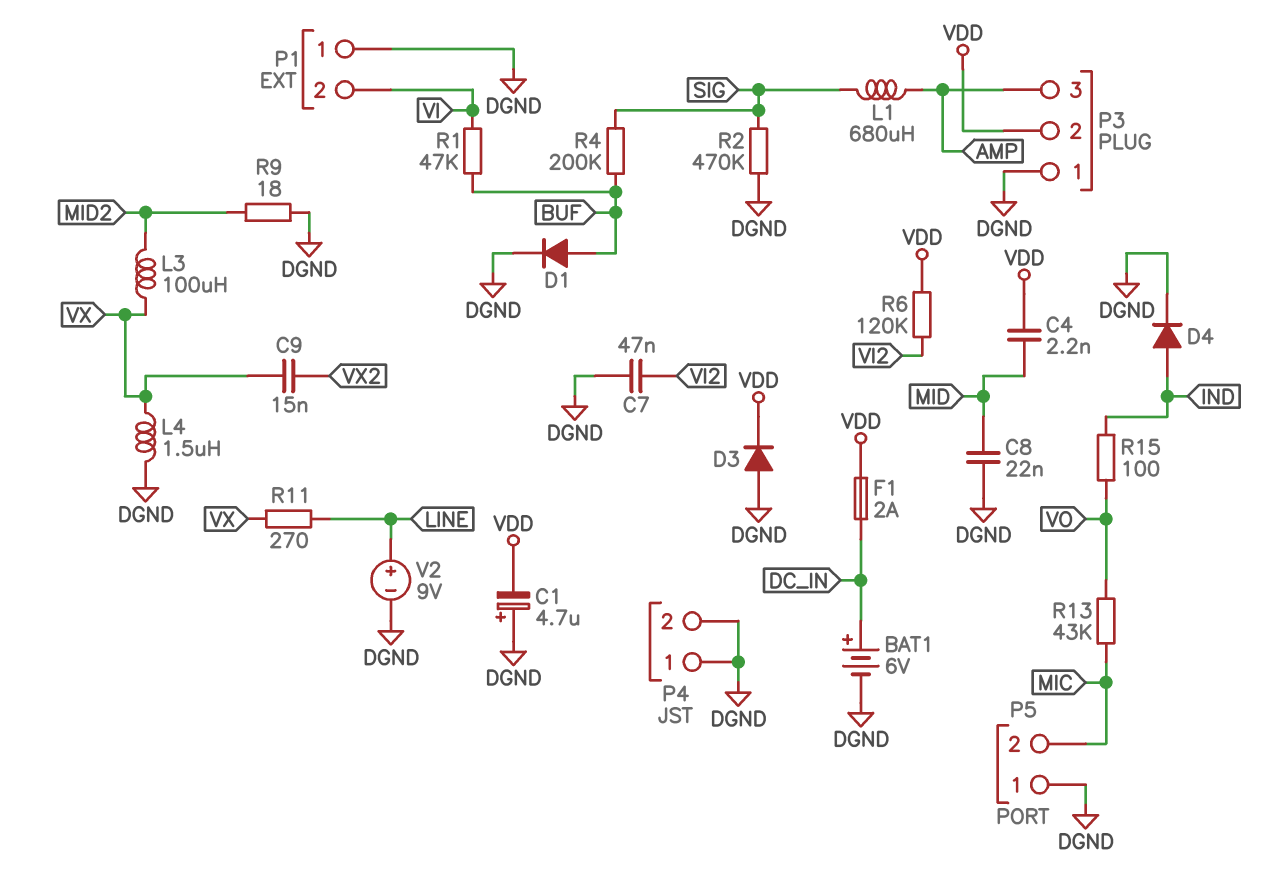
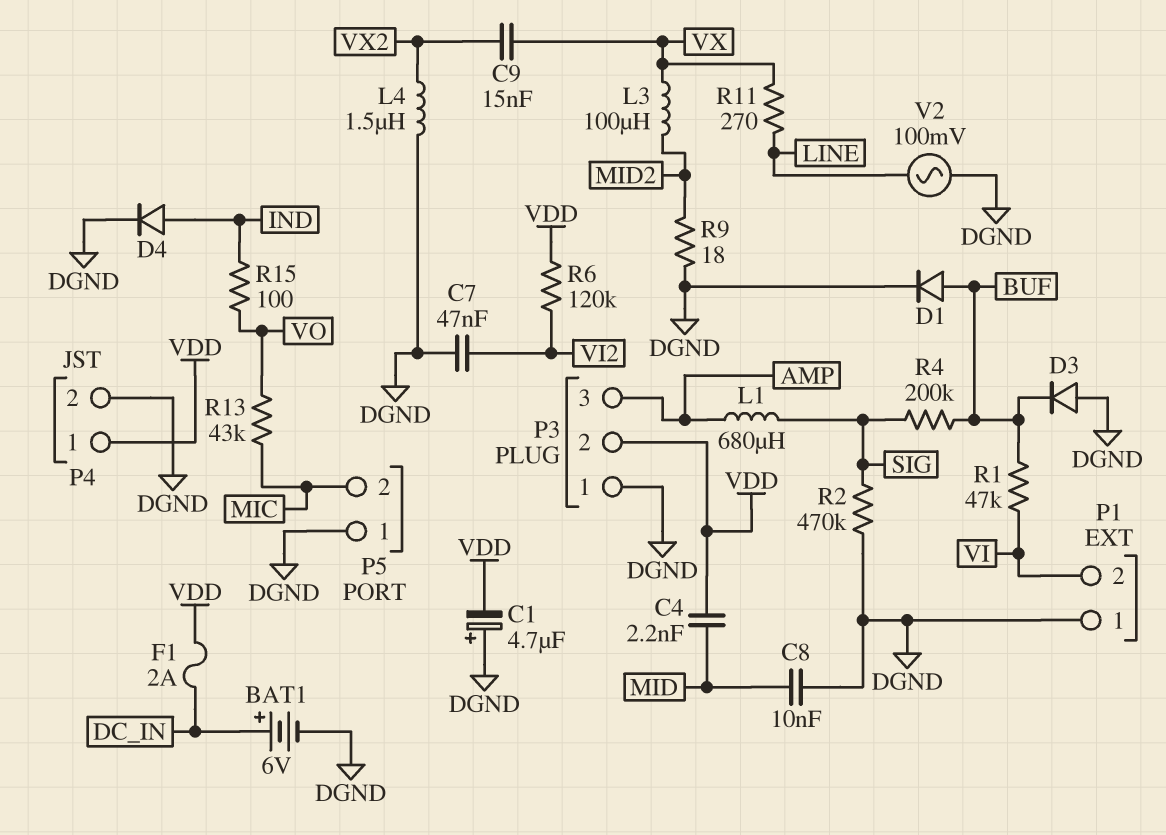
C8: 22nF (DGND, MID) -> 10nF (DGND, MID)
D3: diode (A DGND, K VDD) -> diode (A DGND, K BUF)
L4: 1.5uH (DGND, VX) -> 1.5uH (DGND, VX2)
P4 pin 1: DGND -> VDD
V2: 9V (plus LINE, minus DGND) -> AC 100mV (DGND, LINE)

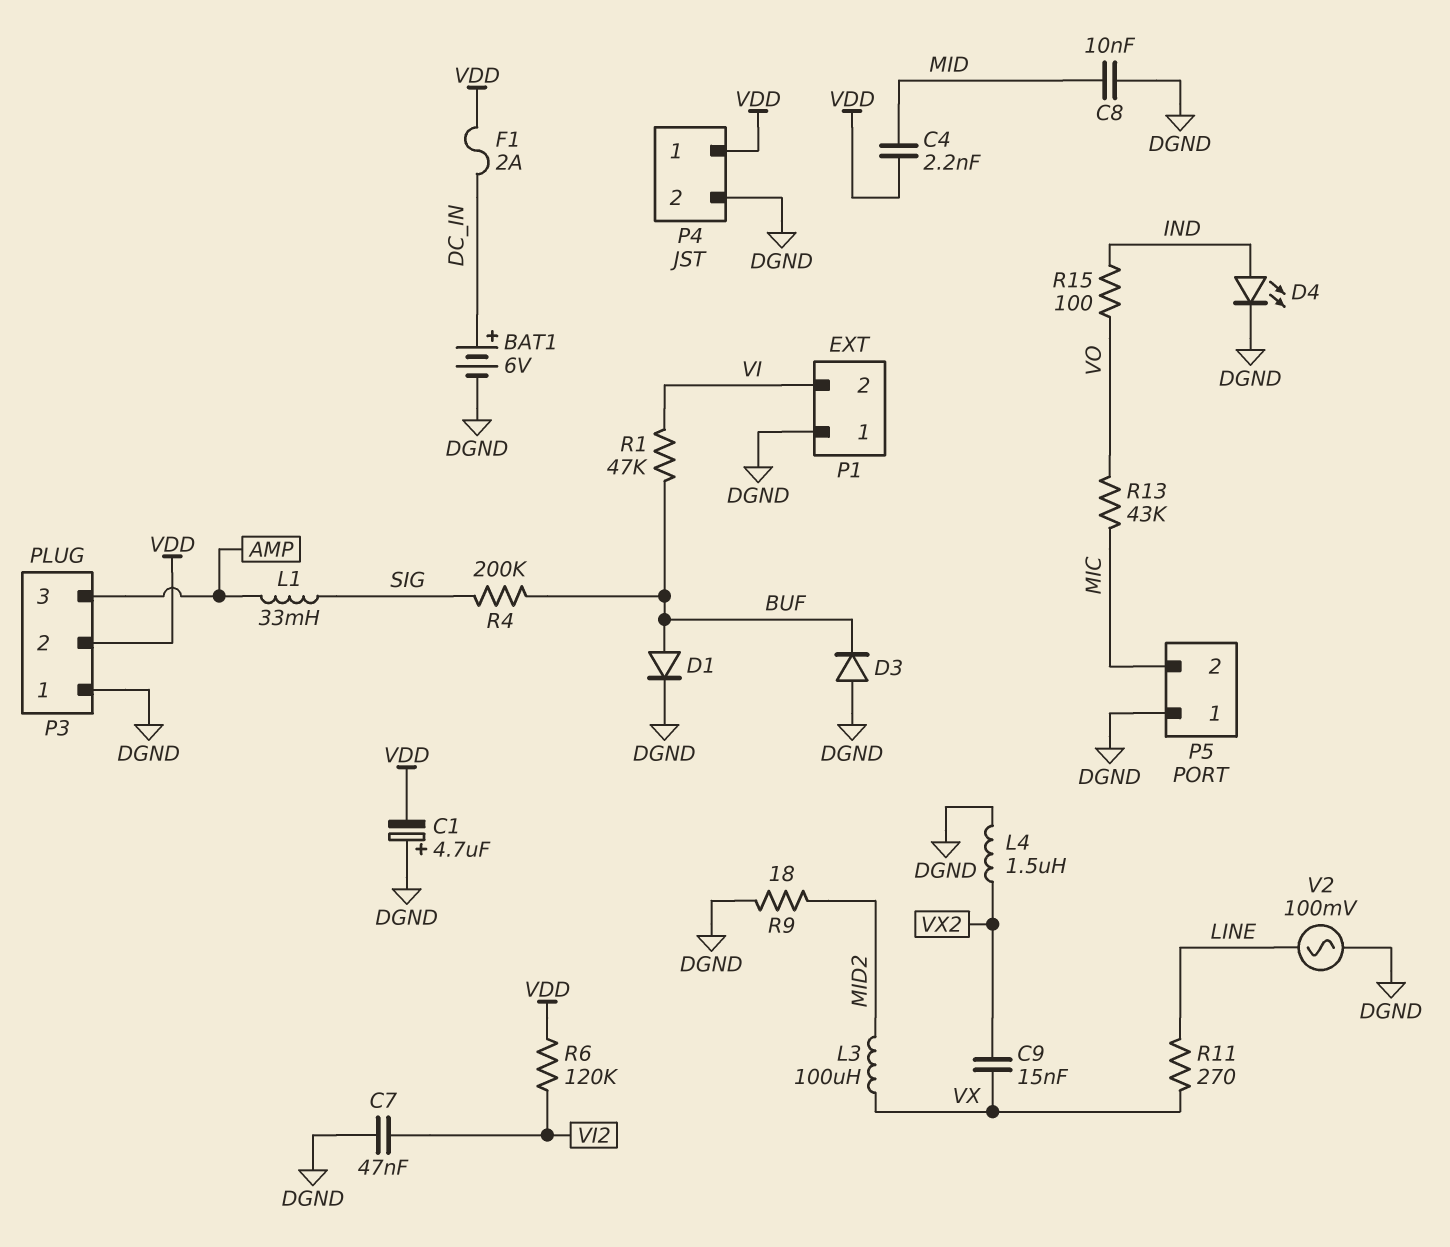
D4: diode (A IND, K DGND) -> LED (A IND, K DGND)
L1: 680uH (AMP, SIG) -> 33mH (AMP, SIG)
R2: 470k (DGND, SIG) -> none

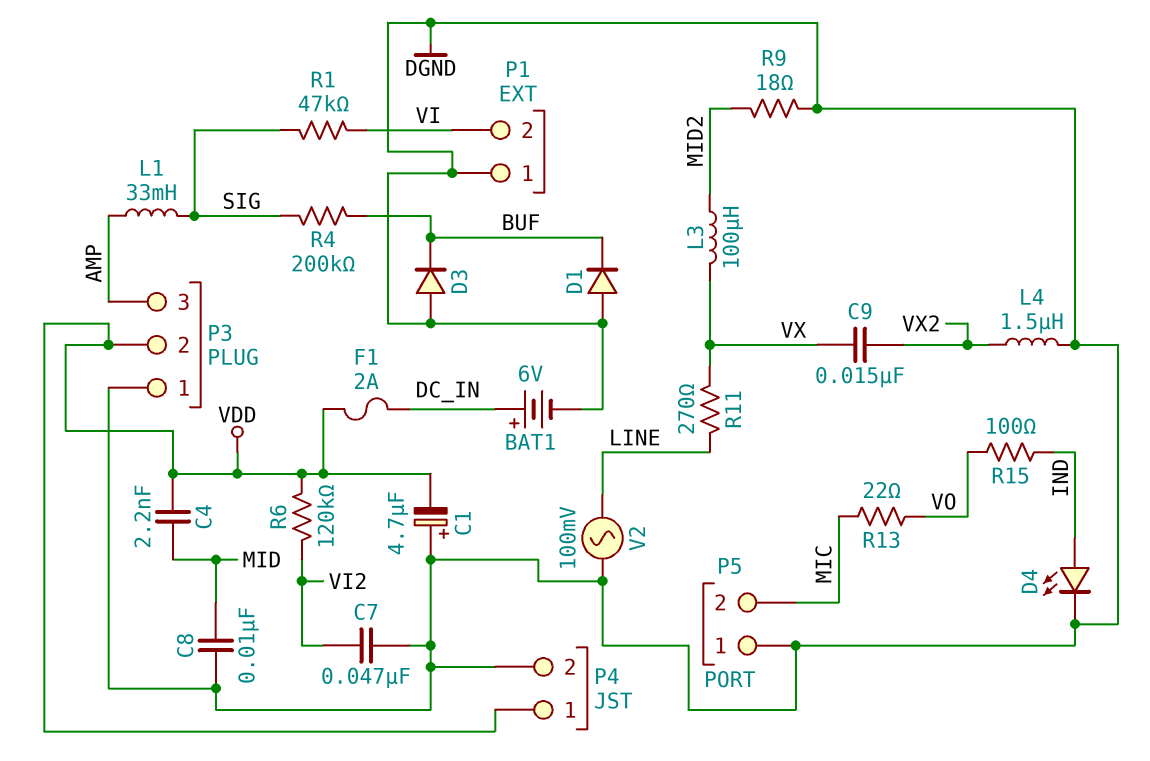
D1: diode (A BUF, K DGND) -> diode (A DGND, K BUF)
R1: 47k (BUF, VI) -> 47k (SIG, VI)
R13: 43k (MIC, VO) -> 22 (MIC, VO)

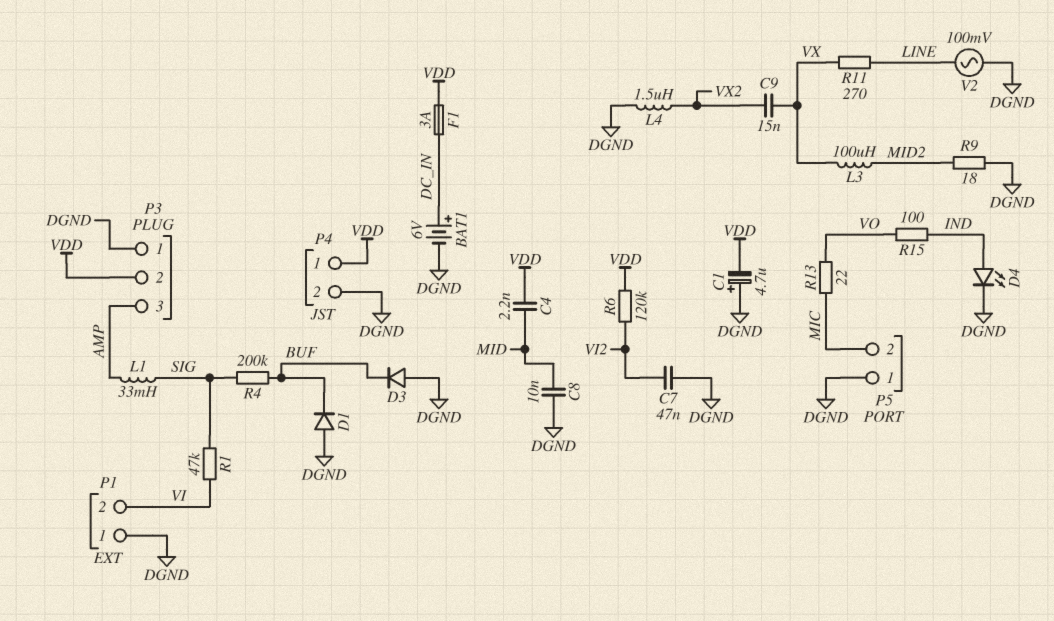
F1: 2A (DC_IN, VDD) -> 3A (DC_IN, VDD)

